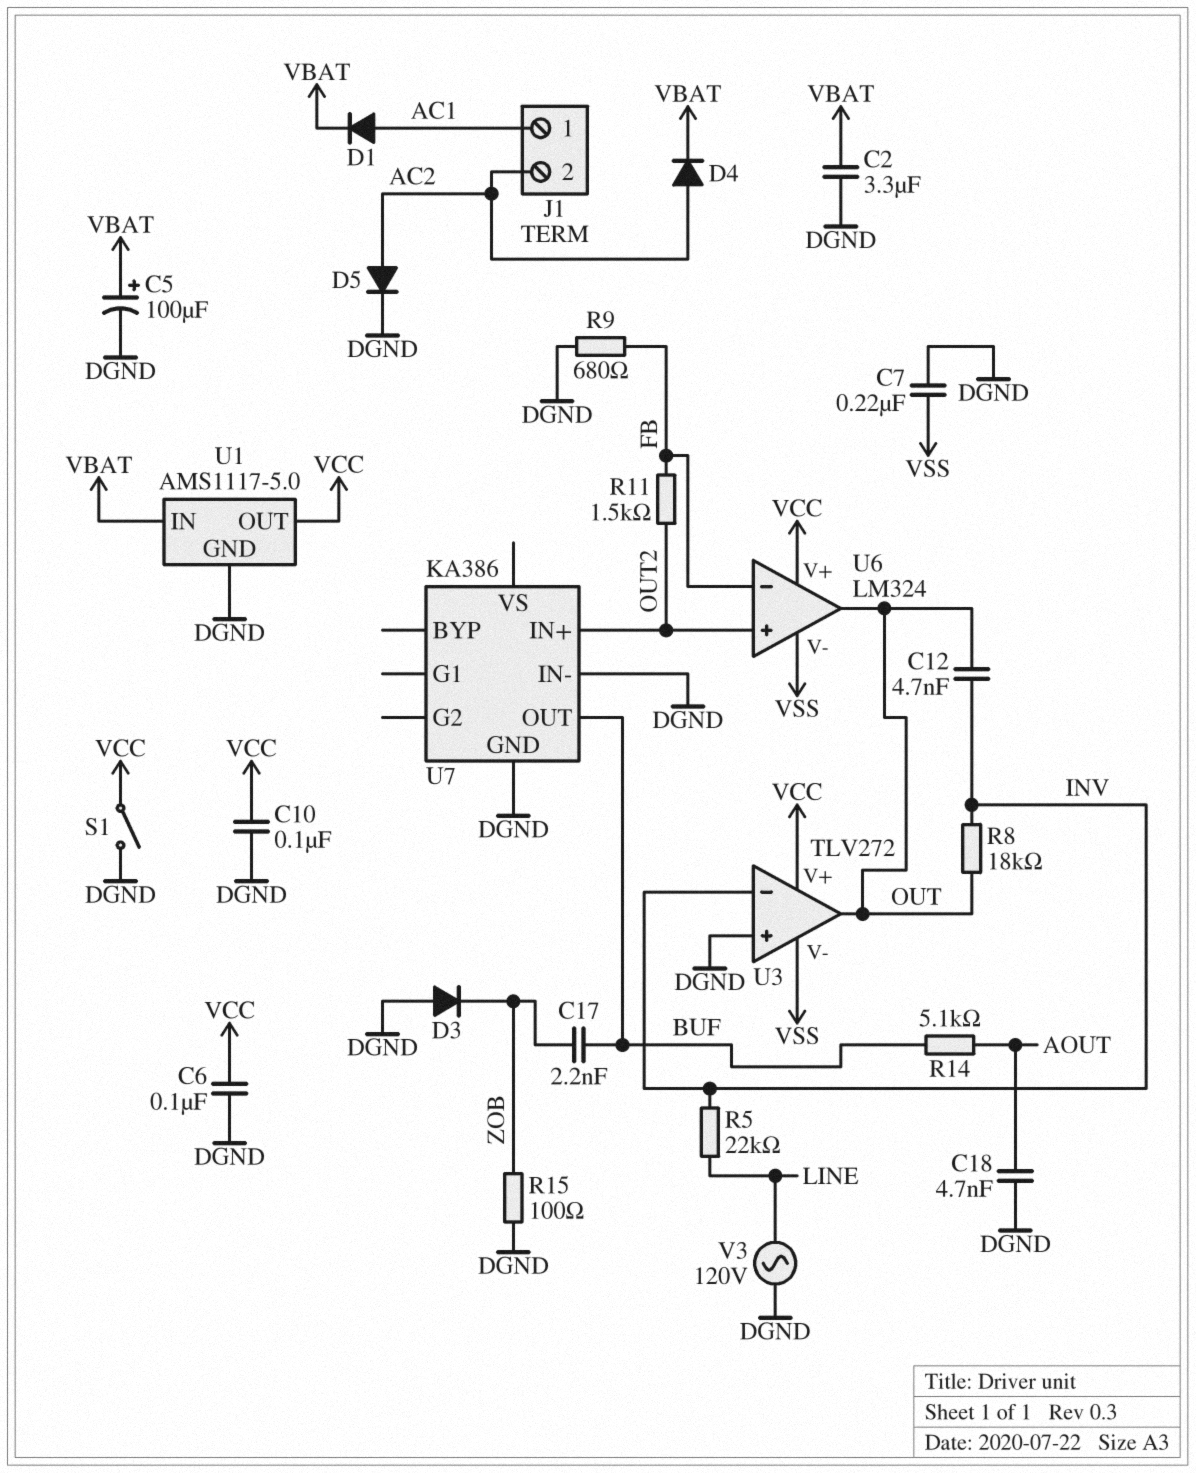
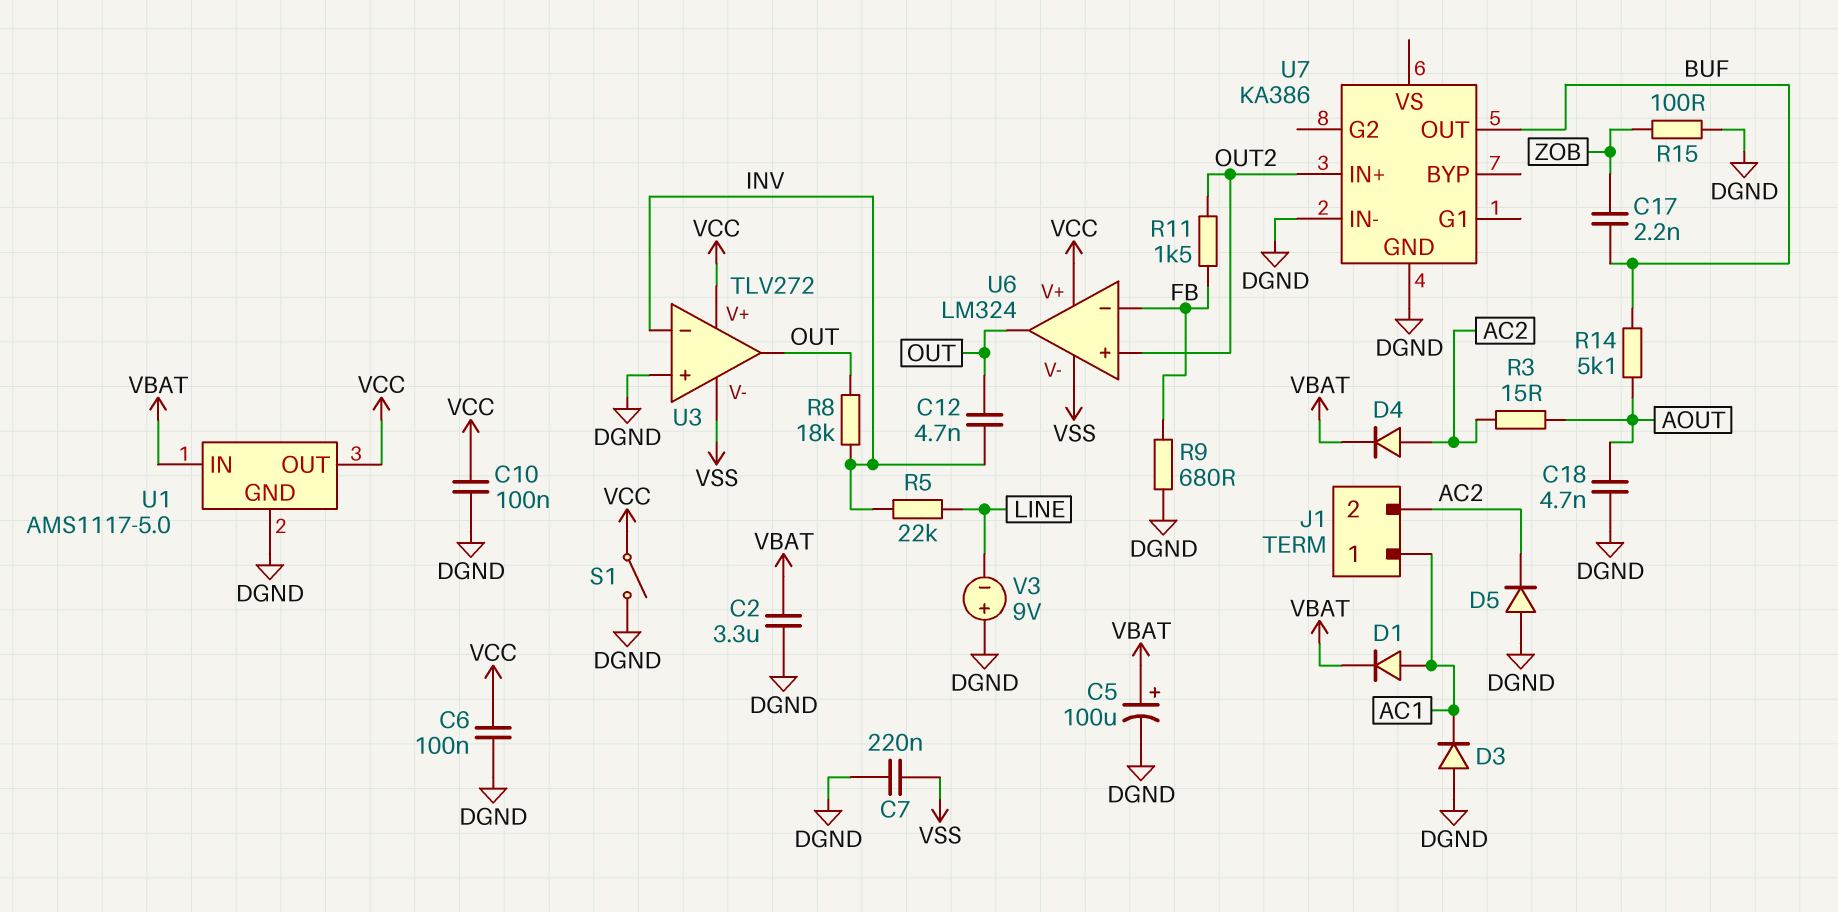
D3: diode (A DGND, K ZOB) -> diode (A DGND, K AC1)
D5: diode (A AC2, K DGND) -> diode (A DGND, K AC2)
R3: none -> 15 (AC2, AOUT)
V3: AC 120V (DGND, LINE) -> 9V (plus DGND, minus LINE)

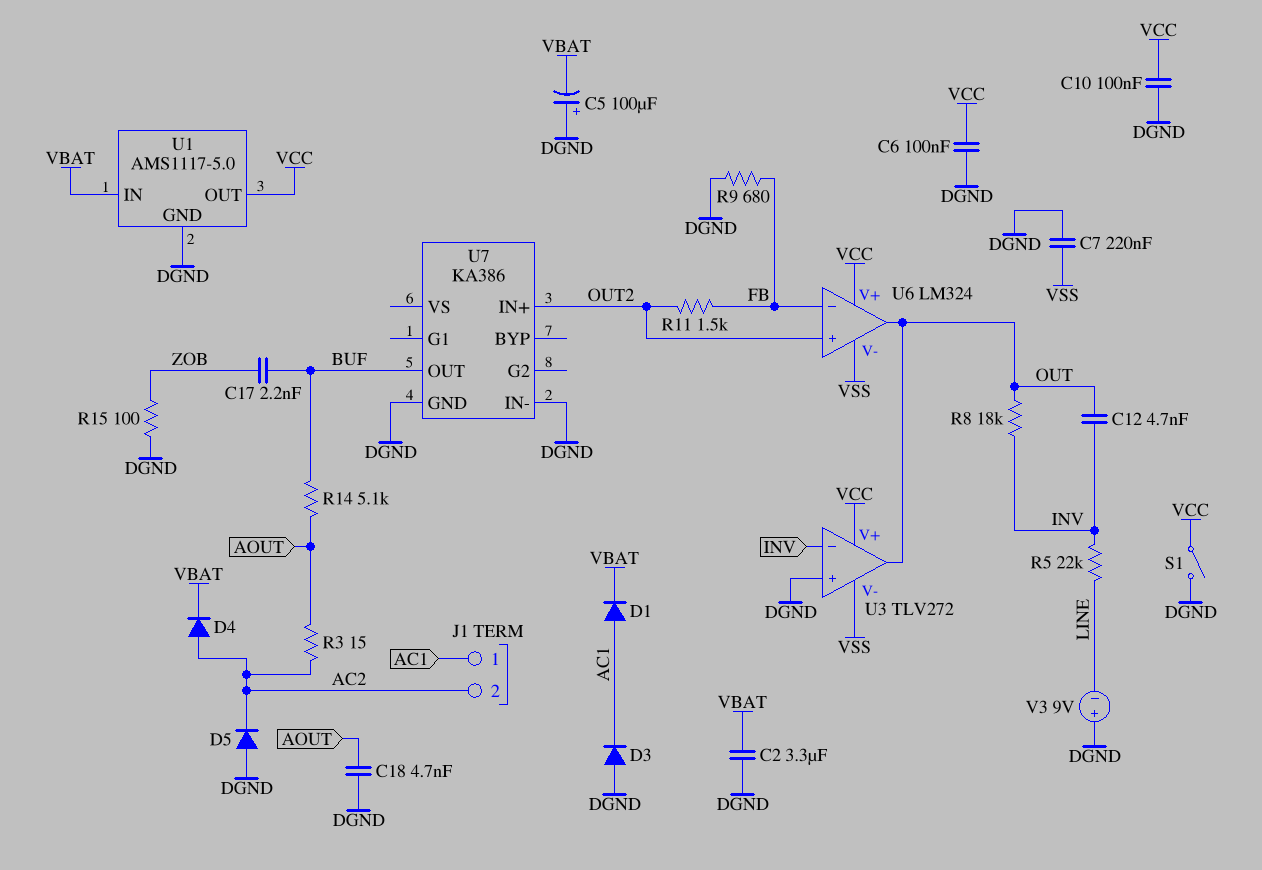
C5: 100uF (plus VBAT, minus DGND) -> 100uF (plus DGND, minus VBAT)

